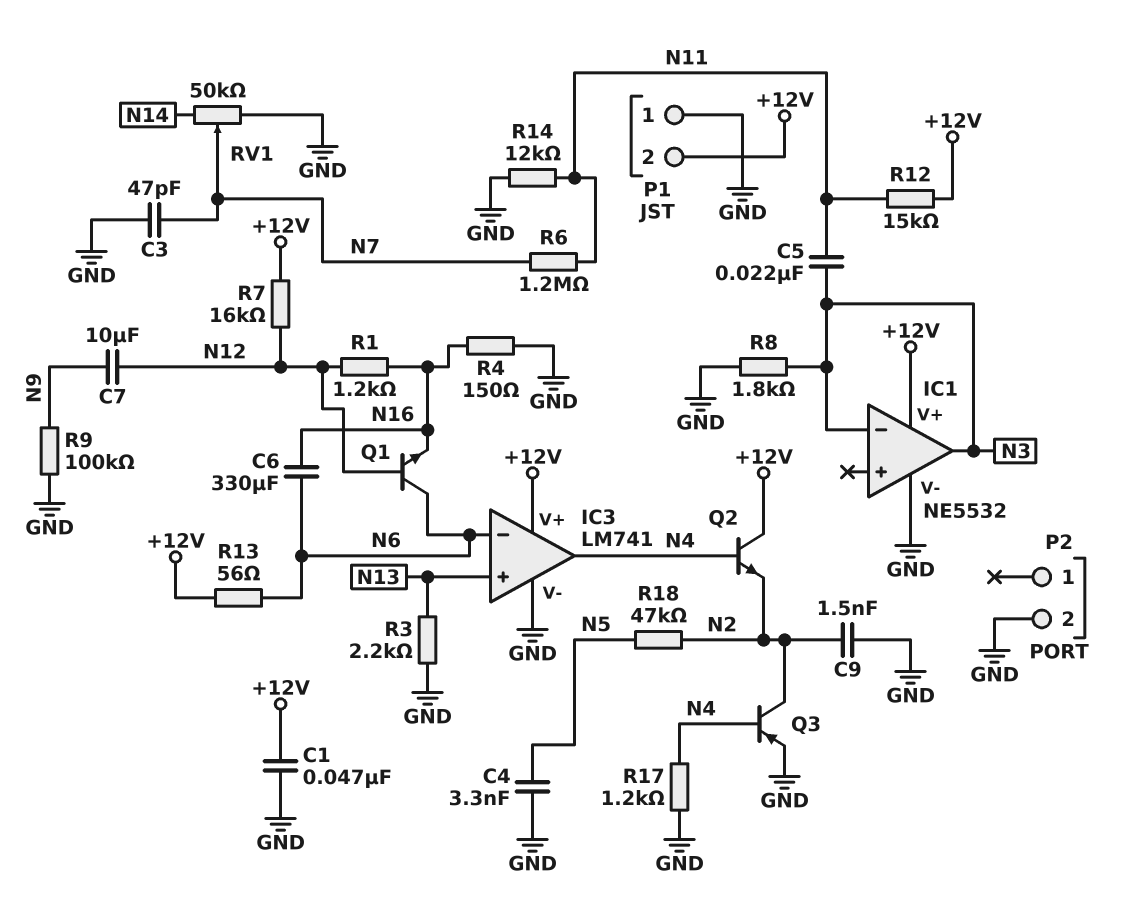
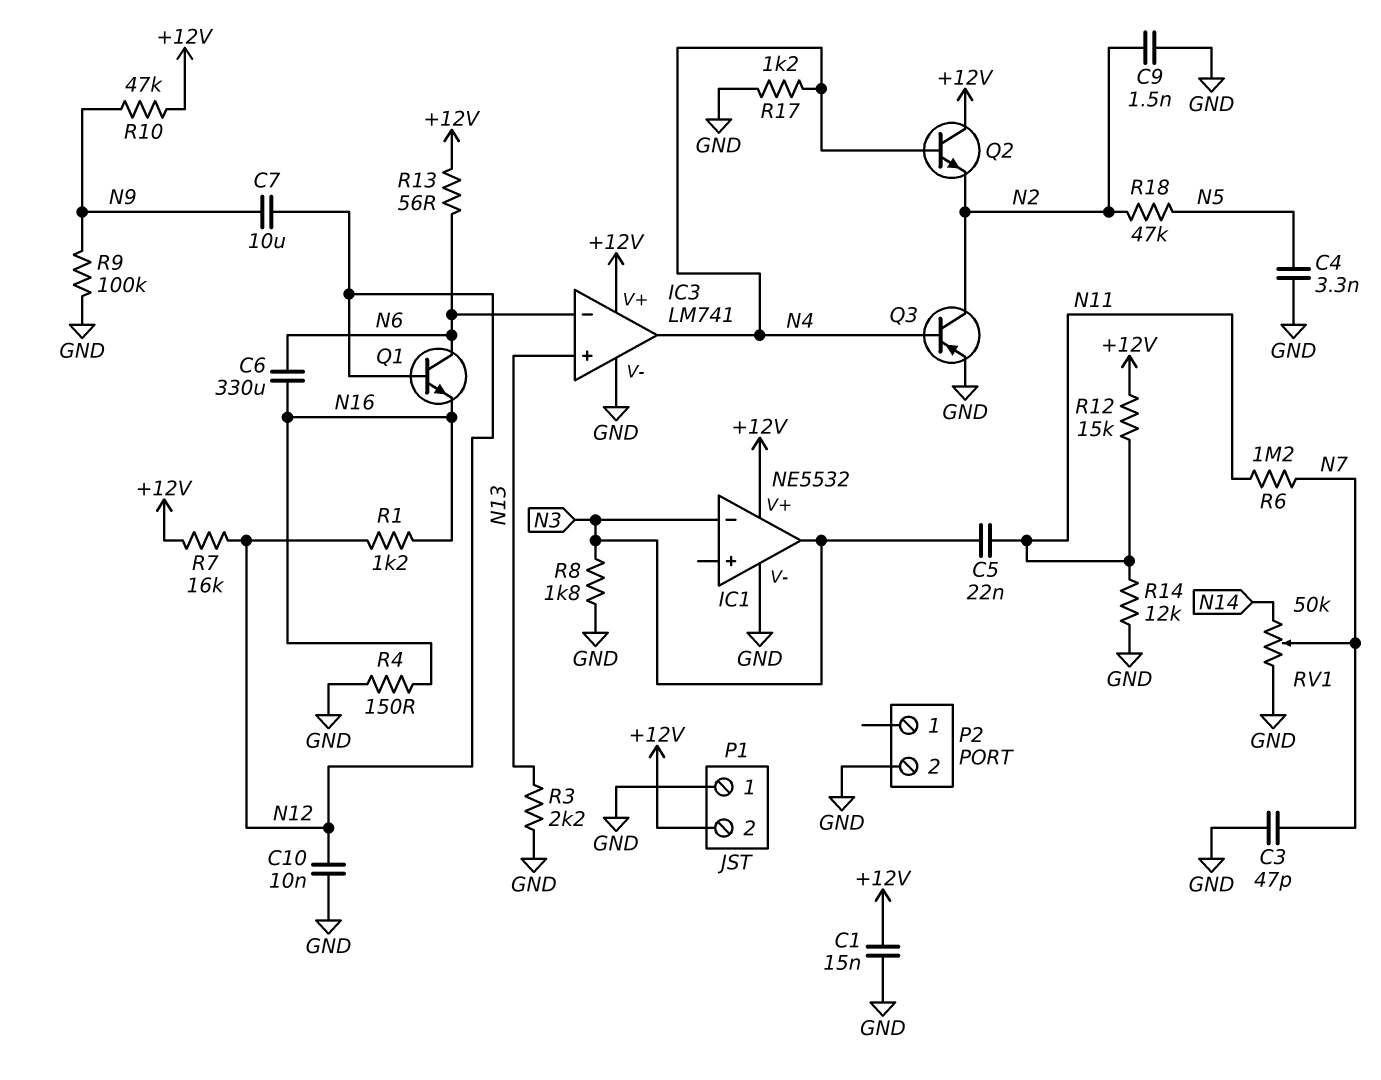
C1: 47nF (+12V, GND) -> 15nF (+12V, GND)
C10: none -> 10nF (GND, N12)
R10: none -> 47k (+12V, N9)

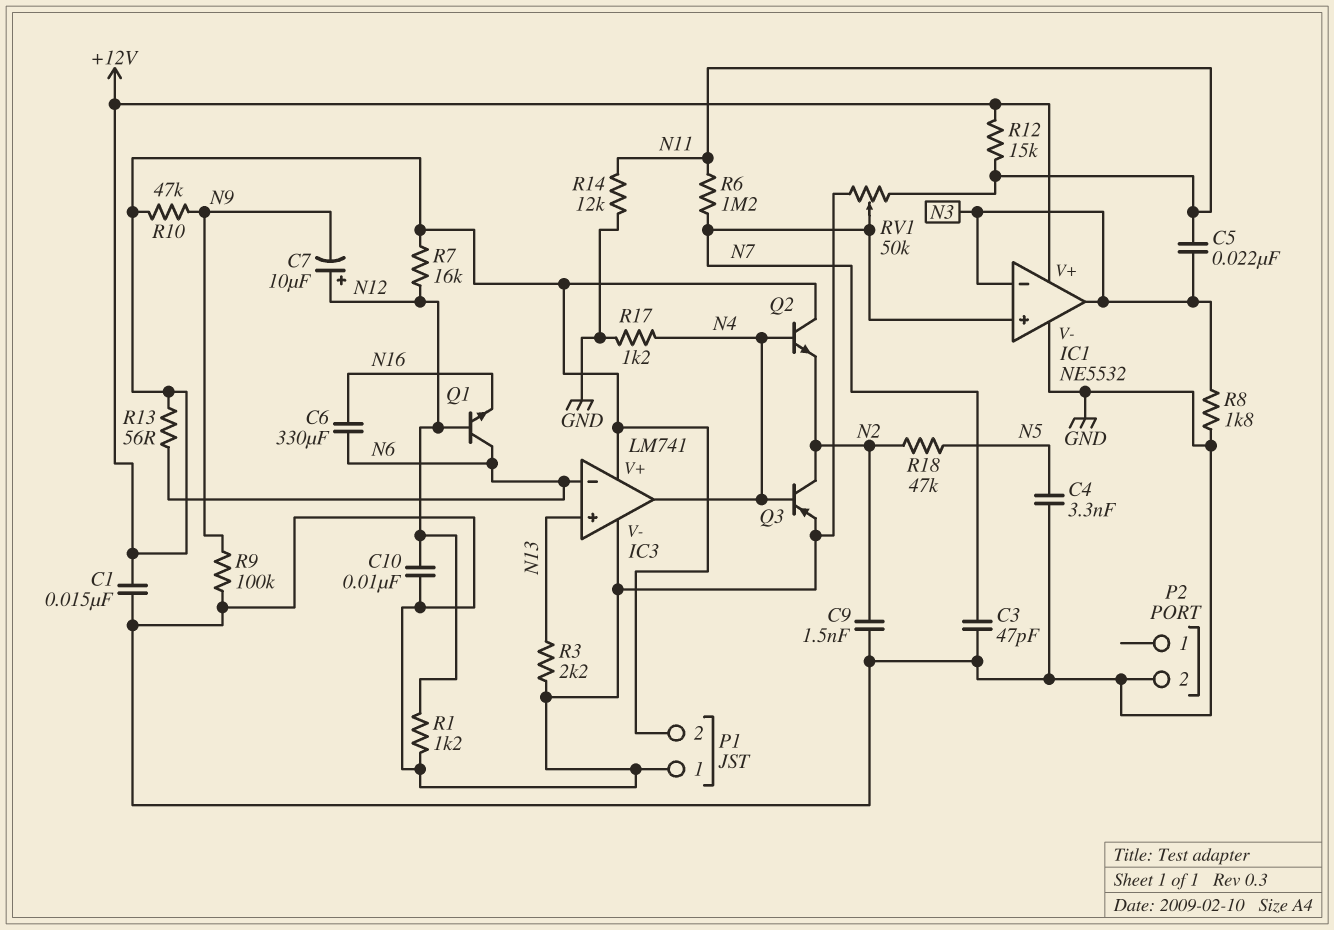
C7: 10uF (N9, N12) -> 10uF (plus N12, minus N9)
IC1 pin in+: none -> N7
R1: 1.2k (N12, N16) -> 1.2k (GND, N12)
R4: 150 (GND, N16) -> none
RV1: 50k (GND, N14, wiper N7) -> 50k (GND, N11, wiper N7)

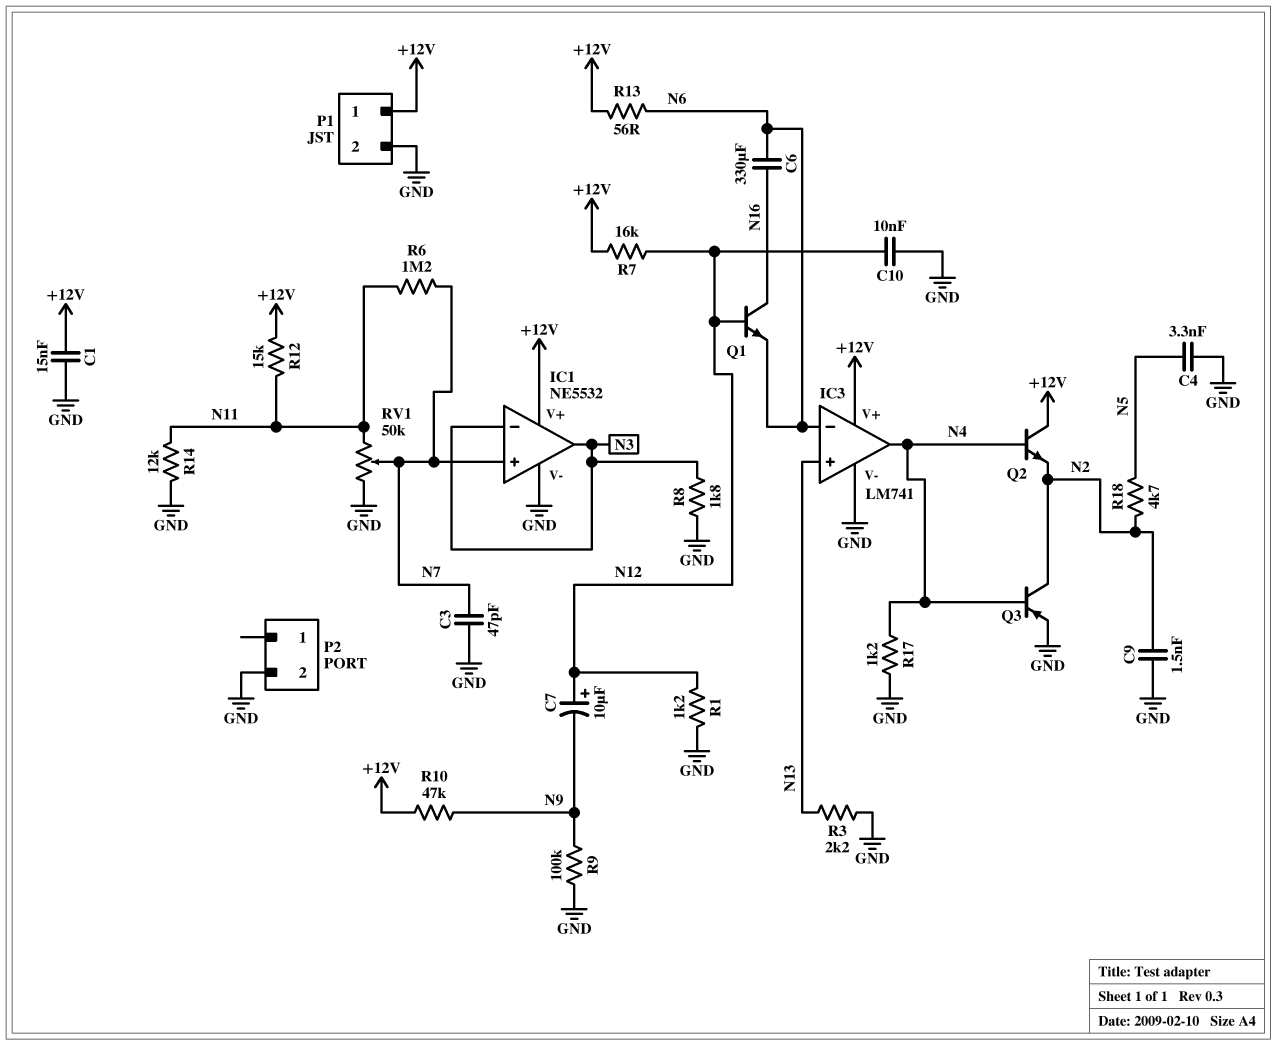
C5: 22nF (N3, N11) -> none
P1 pin 1: GND -> +12V
P1 pin 2: +12V -> GND
Q1: NPN (B N12, C N6, E N16) -> NPN (B N12, C N16, E N6)
R18: 47k (N2, N5) -> 4.7k (N2, N5)

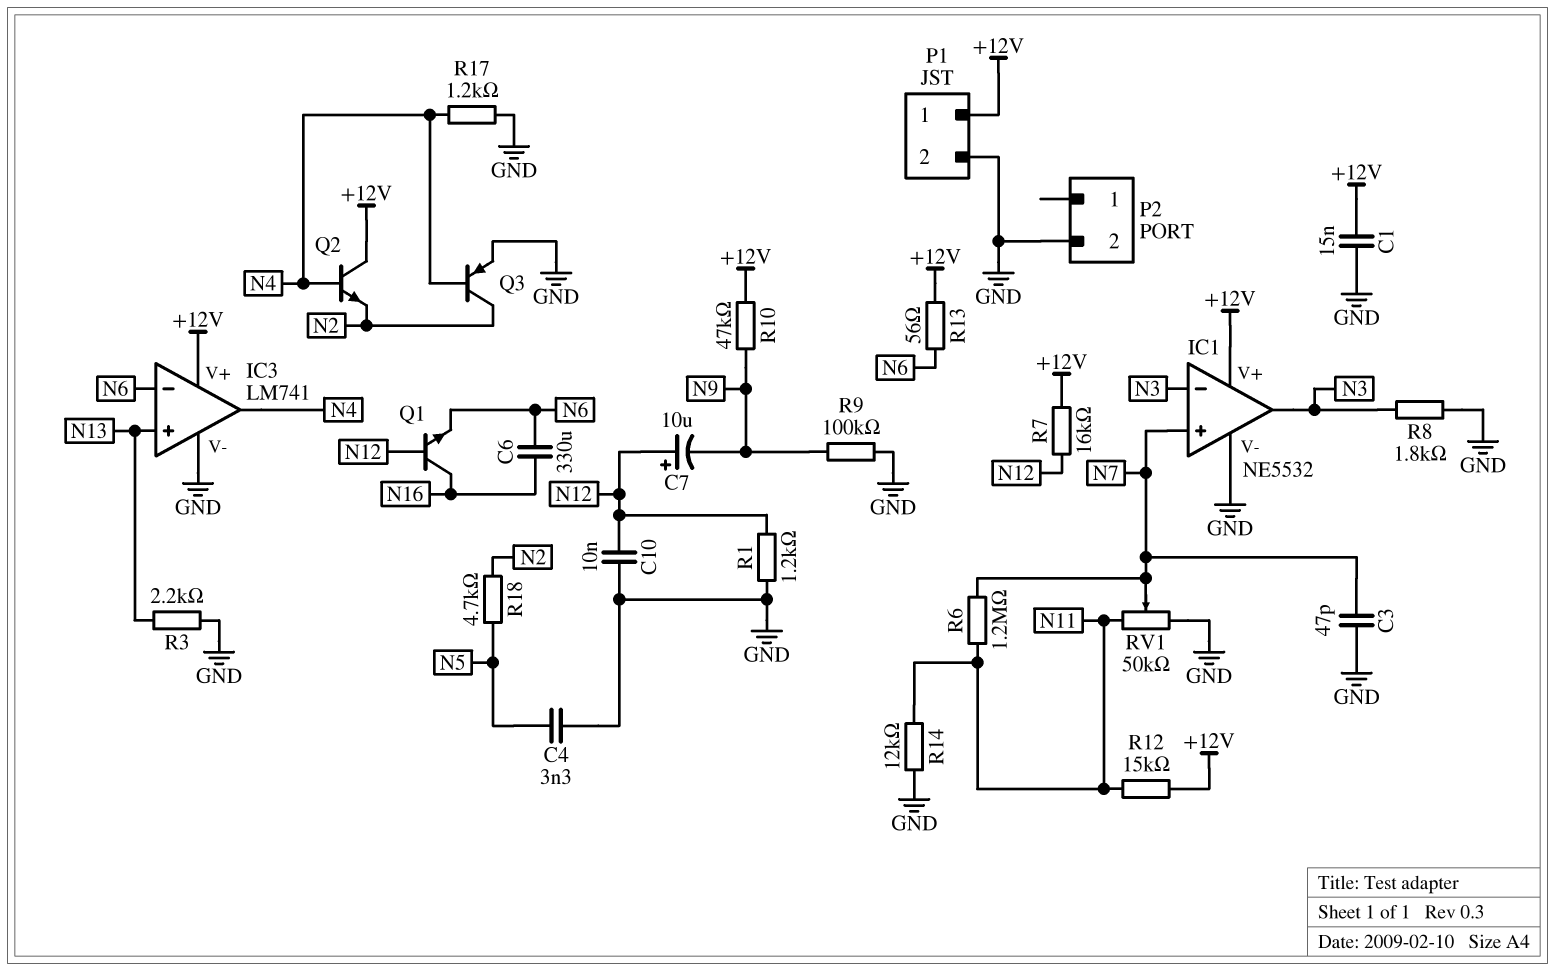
C9: 1.5nF (GND, N2) -> none

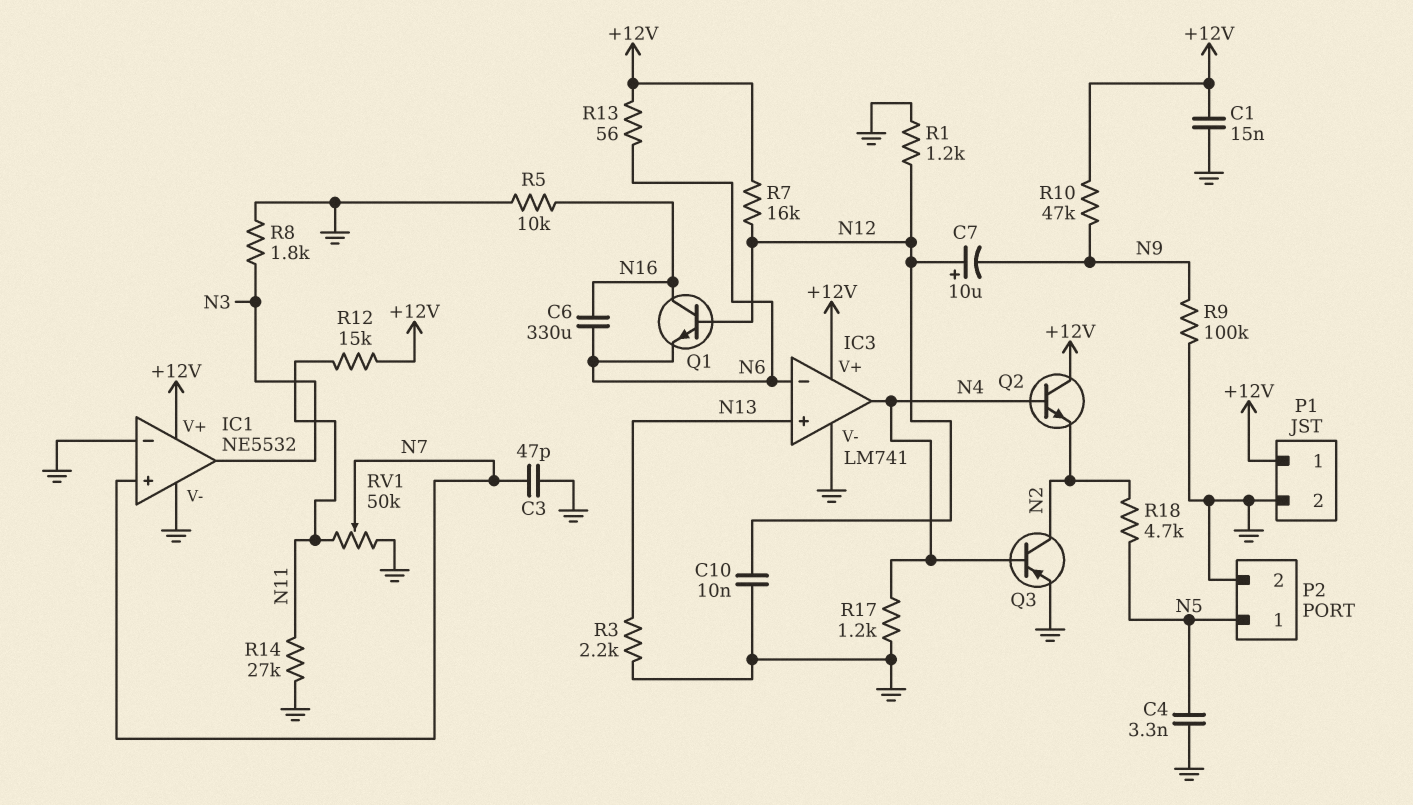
IC1 pin in-: N3 -> GND
P2 pin 1: none -> N5
R5: none -> 10k (GND, N16)
R6: 1.2M (N7, N11) -> none
R14: 12k (GND, N11) -> 27k (GND, N11)

